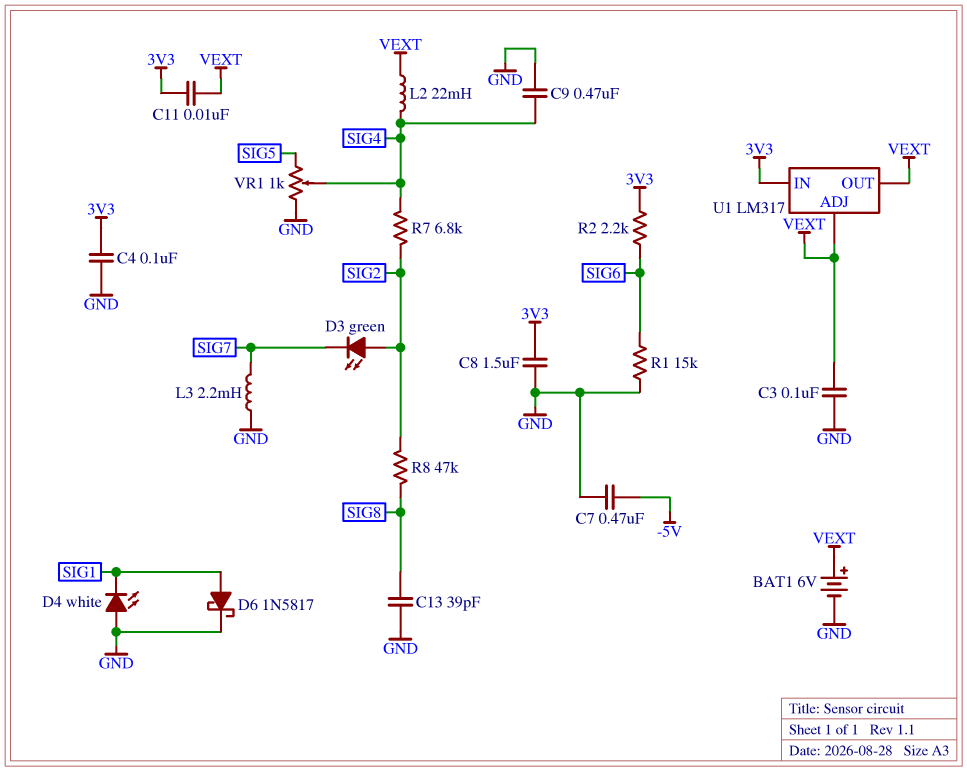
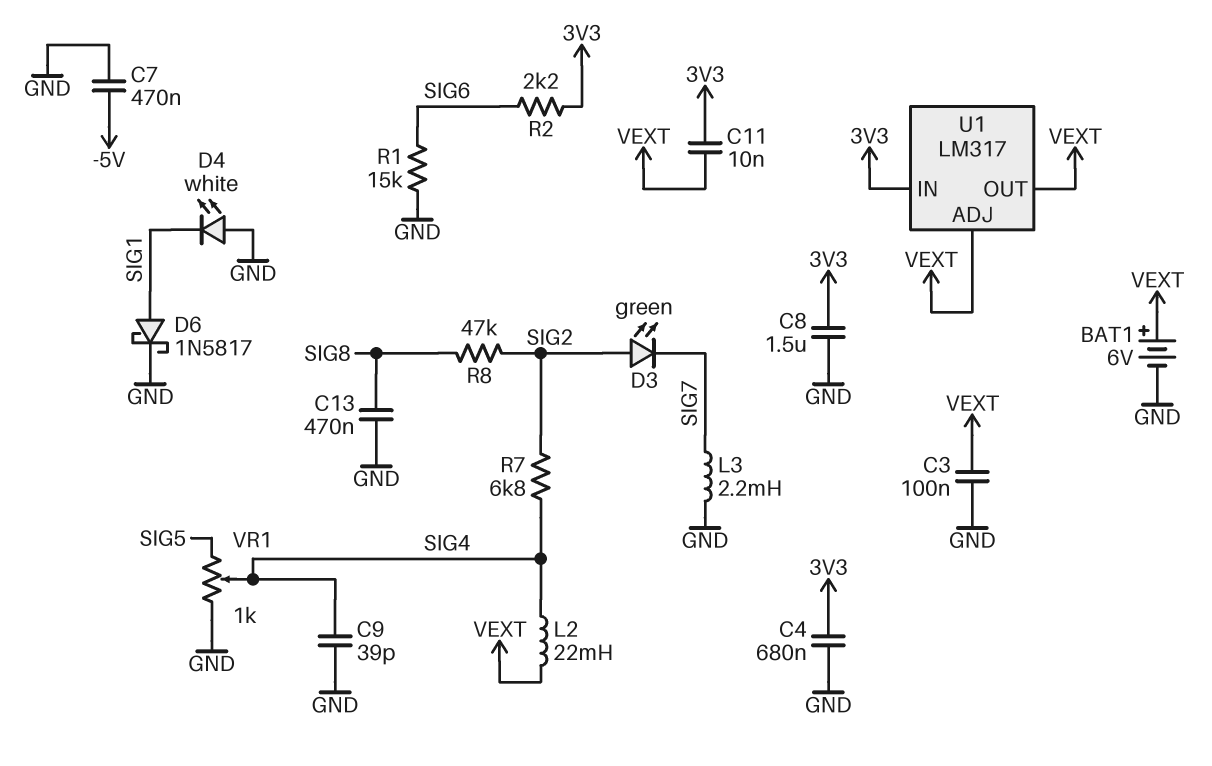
C4: 100nF (3V3, GND) -> 680nF (3V3, GND)
C9: 470nF (GND, SIG4) -> 39pF (GND, SIG4)
C13: 39pF (GND, SIG8) -> 470nF (GND, SIG8)

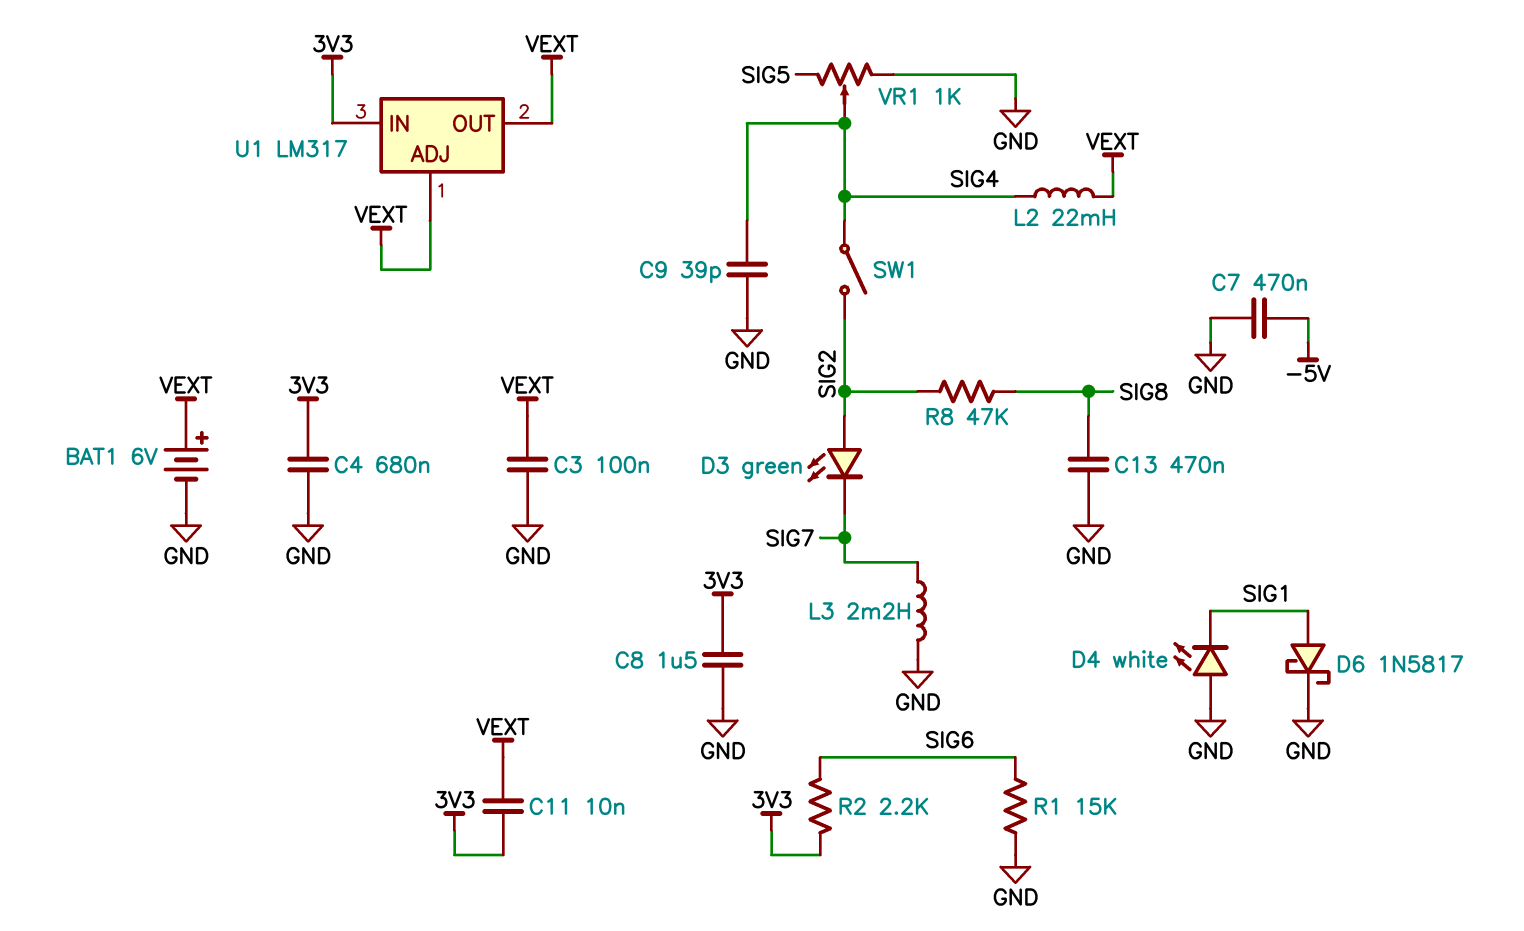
R7: 6.8k (SIG2, SIG4) -> none
SW1: none -> switch (SIG2, SIG4)

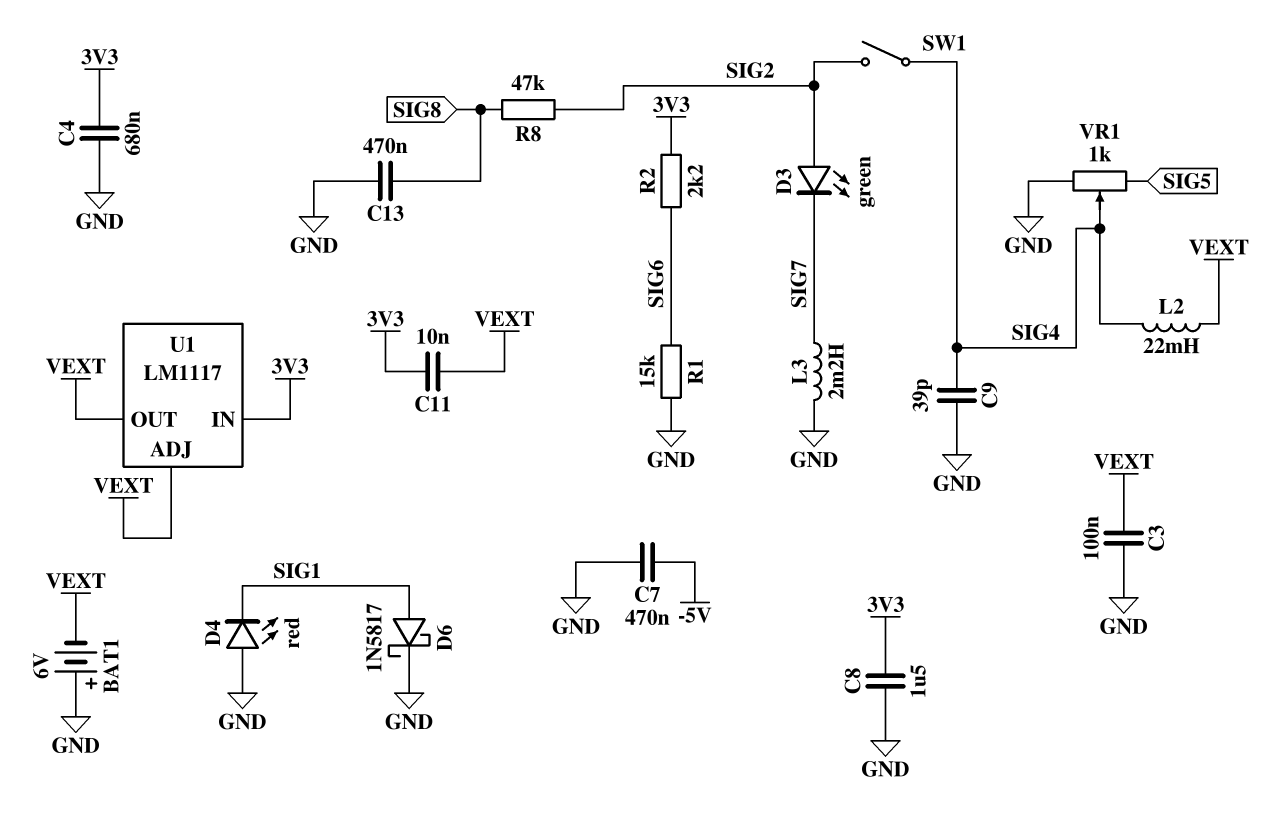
BAT1: 6V (plus VEXT, minus GND) -> 6V (plus GND, minus VEXT)
D4: LED white (A GND, K SIG1) -> LED red (A GND, K SIG1)
U1: LM317 -> LM1117

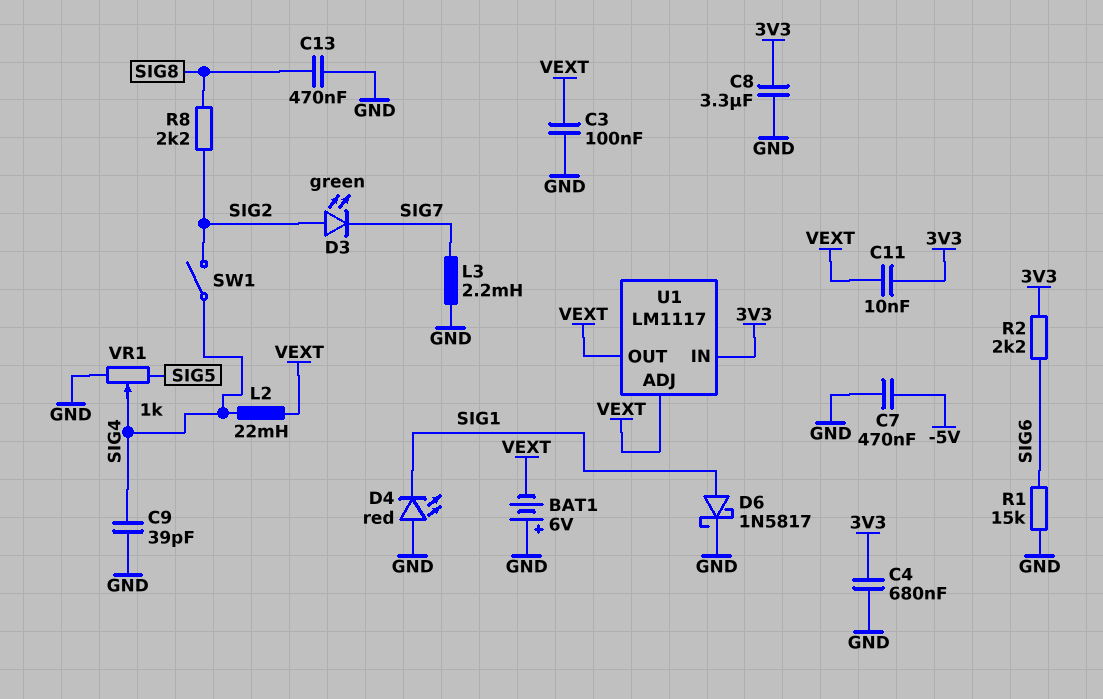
C8: 1.5uF (3V3, GND) -> 3.3uF (3V3, GND)
R8: 47k (SIG2, SIG8) -> 2.2k (SIG2, SIG8)

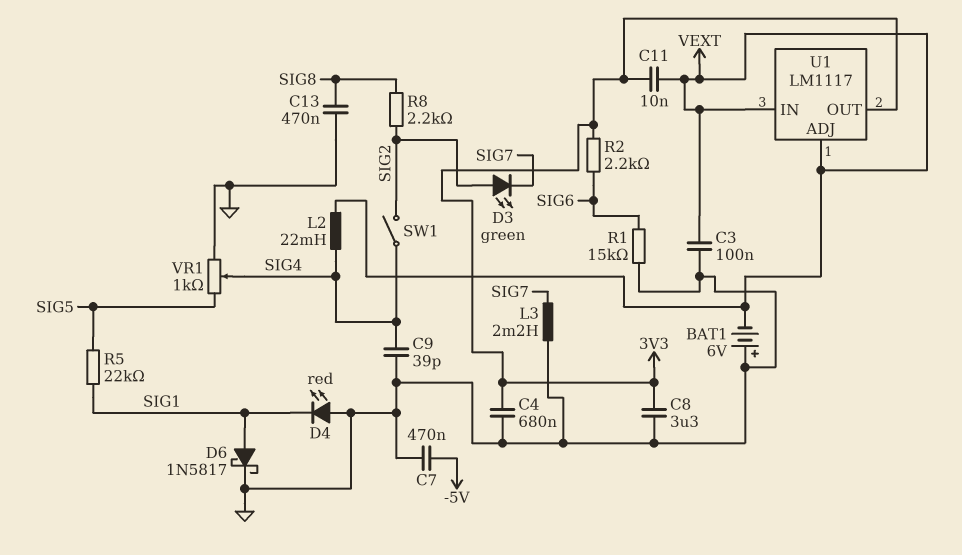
R5: none -> 22k (SIG1, SIG5)
U1 pin IN: 3V3 -> VEXT
U1 pin OUT: VEXT -> 3V3

